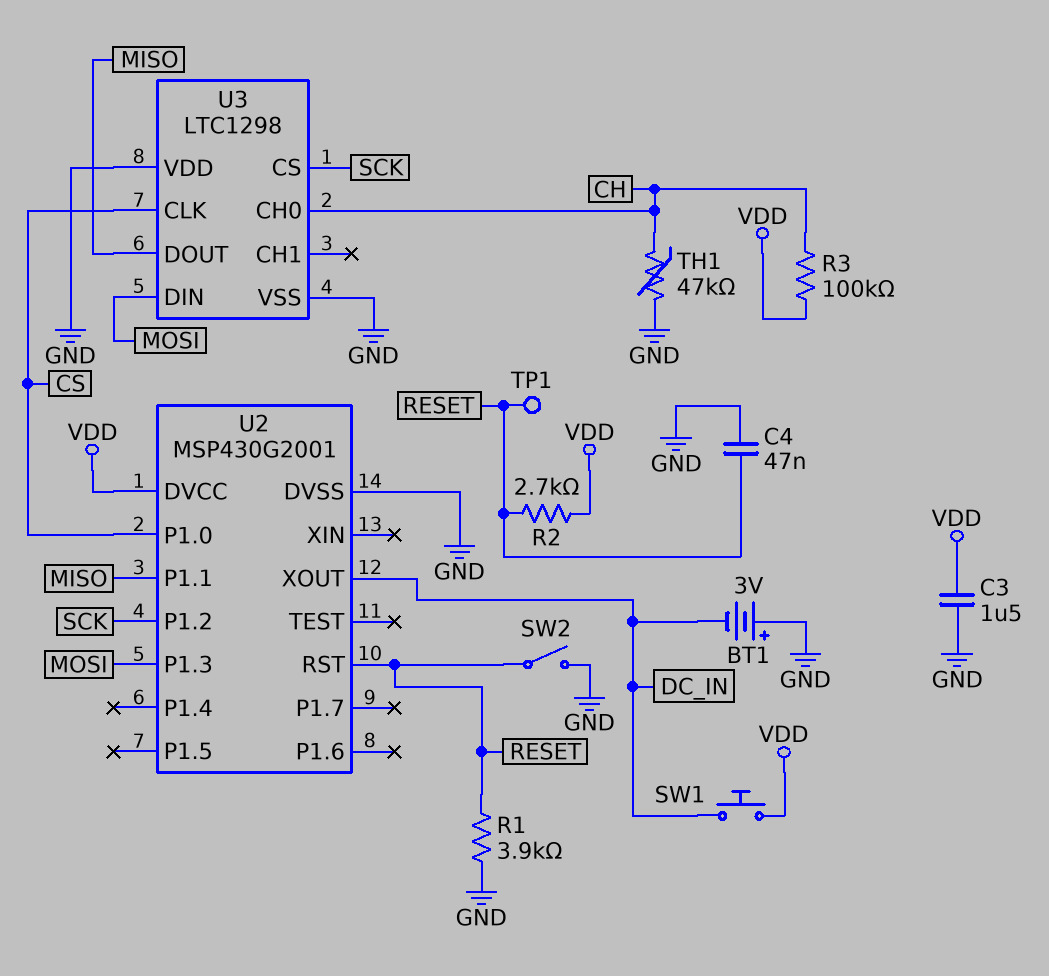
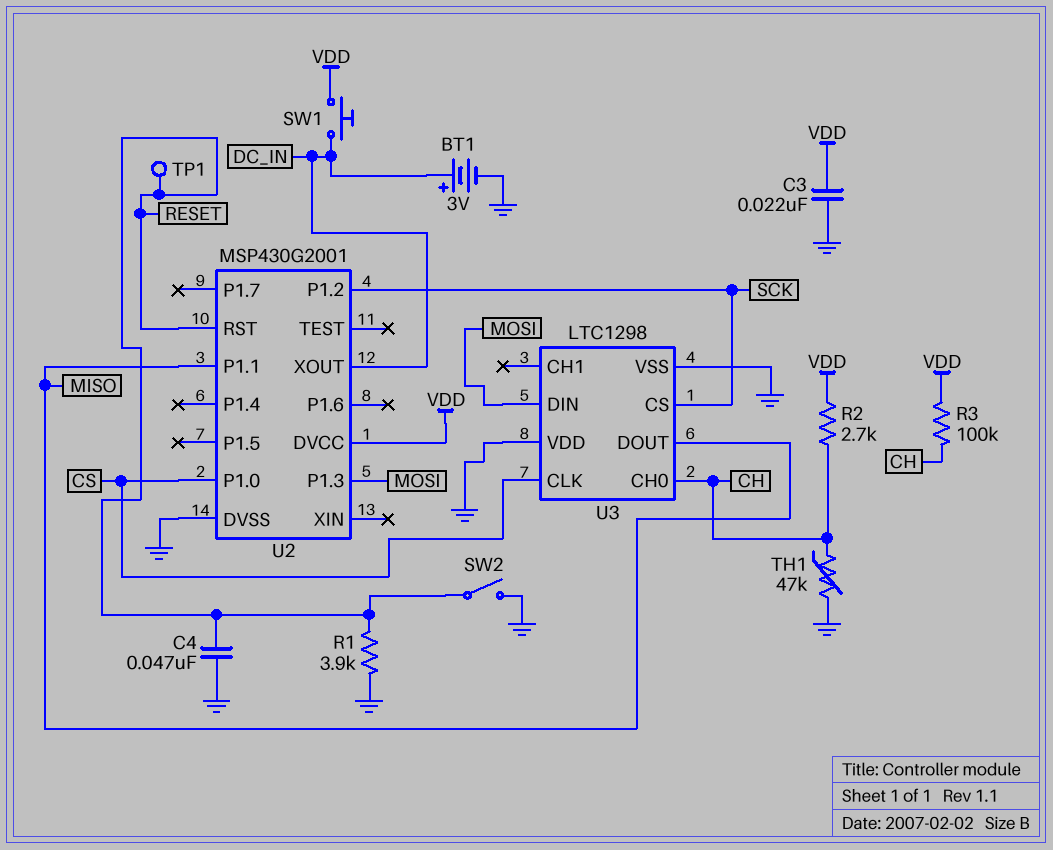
BT1: 3V (plus GND, minus DC_IN) -> 3V (plus DC_IN, minus GND)
C3: 1.5uF (GND, VDD) -> 22nF (GND, VDD)
R2: 2.7k (RESET, VDD) -> 2.7k (CH, VDD)

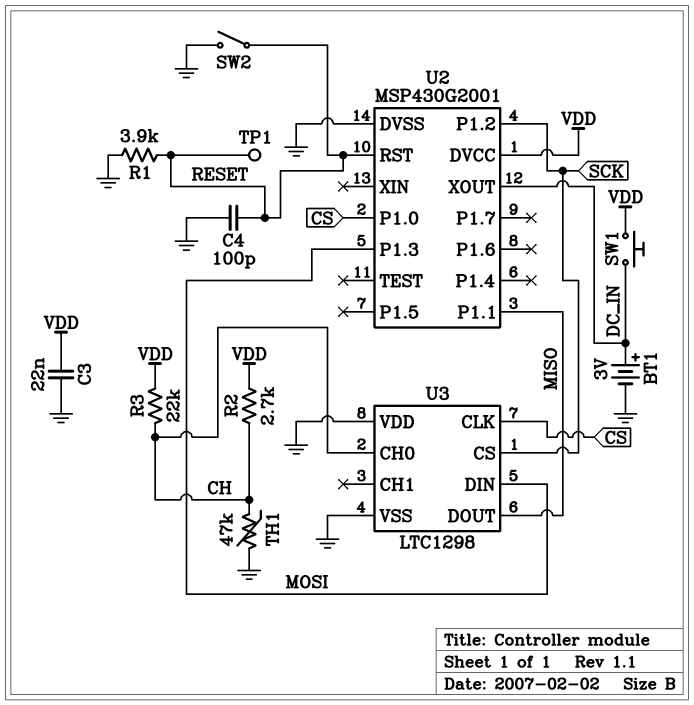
C4: 47nF (GND, RESET) -> 100pF (GND, RESET)
R3: 100k (CH, VDD) -> 22k (CH, VDD)

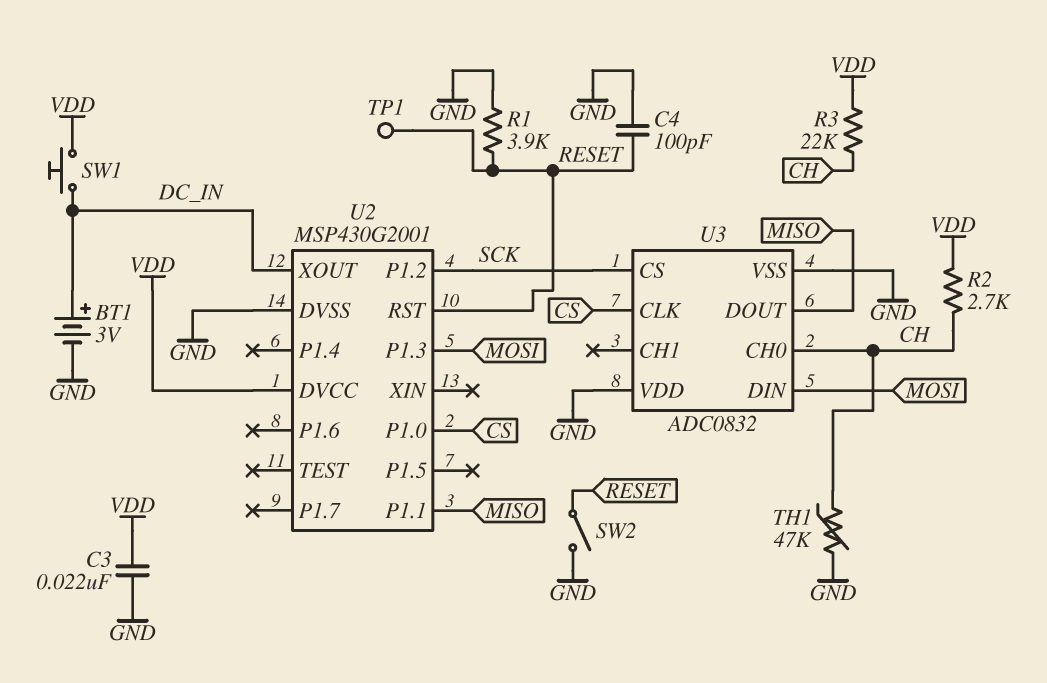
U3: LTC1298 -> ADC0832

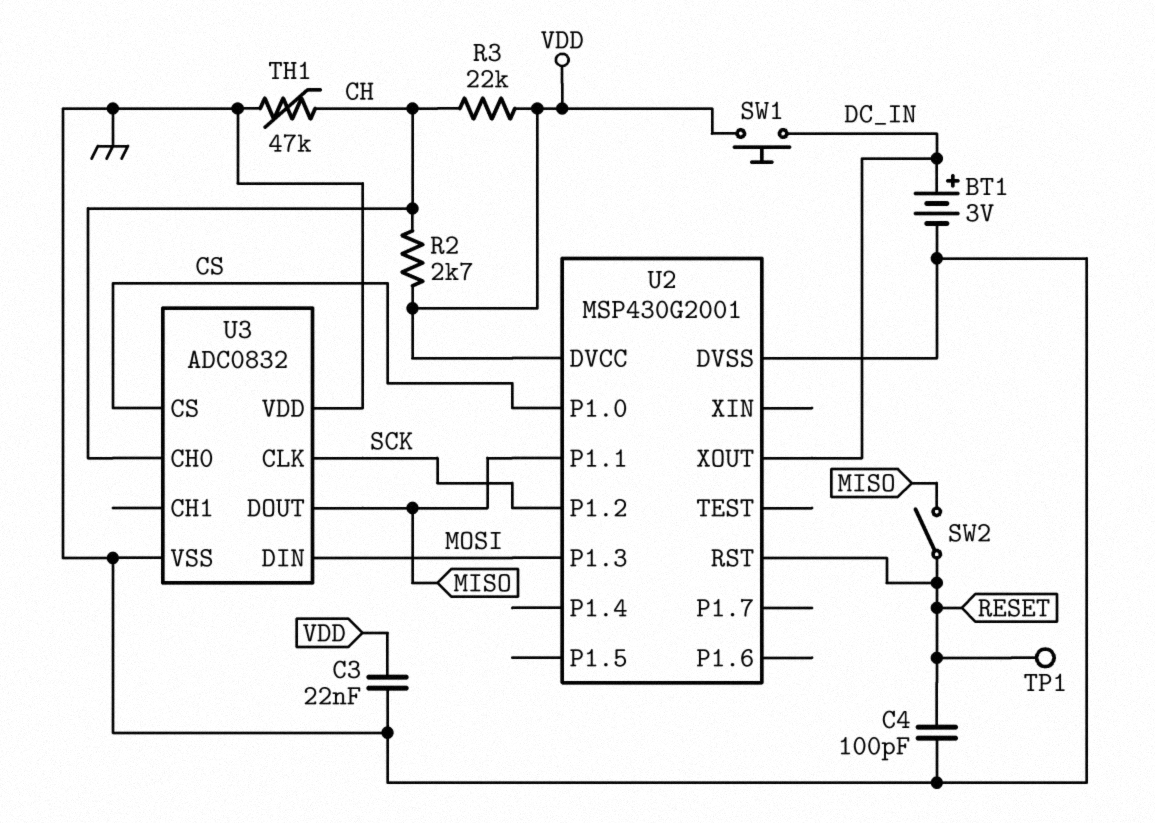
R1: 3.9k (GND, RESET) -> none
SW2: switch (GND, RESET) -> switch (MISO, RESET)
U3 pin CLK: CS -> SCK
U3 pin CS: SCK -> CS

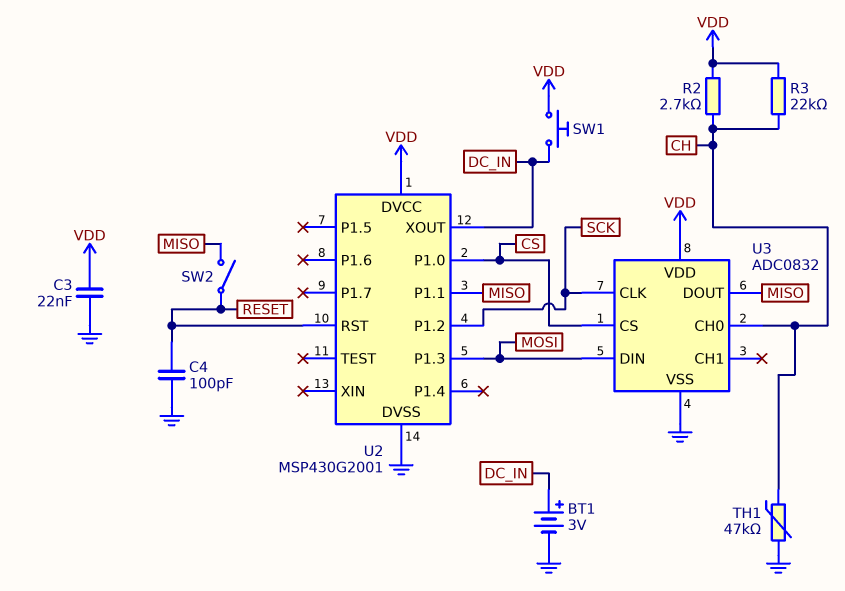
TP1: test point (RESET) -> none
U3 pin VDD: GND -> VDD

